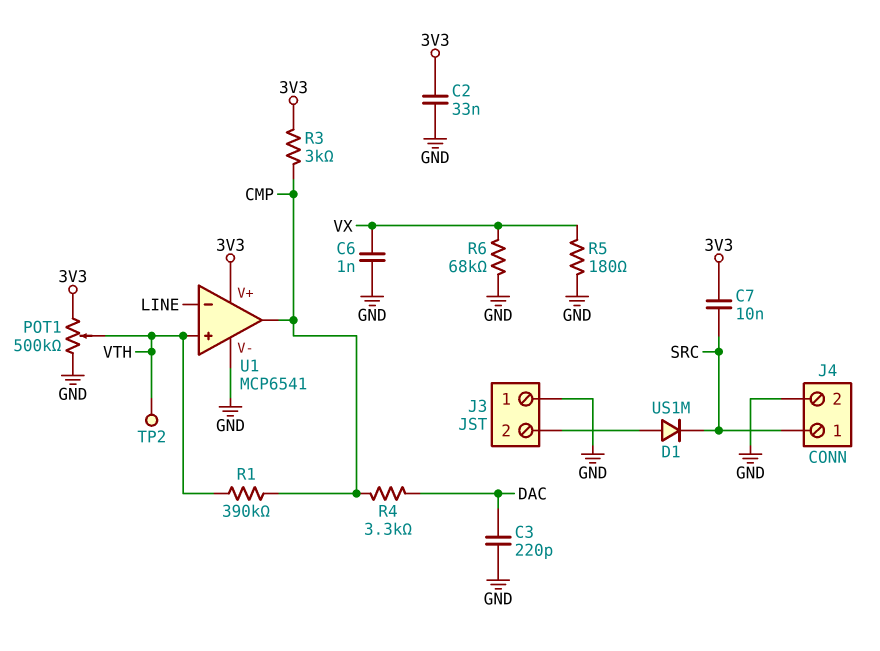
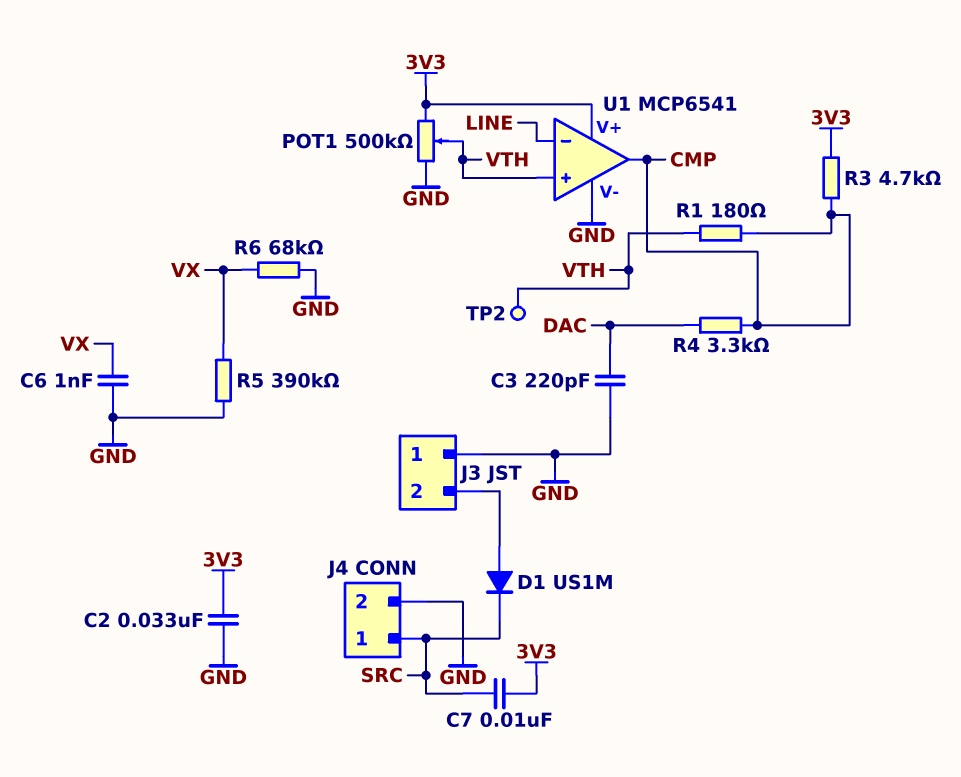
R1: 390k (CMP, VTH) -> 180 (CMP, VTH)
R3: 3k (3V3, CMP) -> 4.7k (3V3, CMP)
R5: 180 (GND, VX) -> 390k (GND, VX)

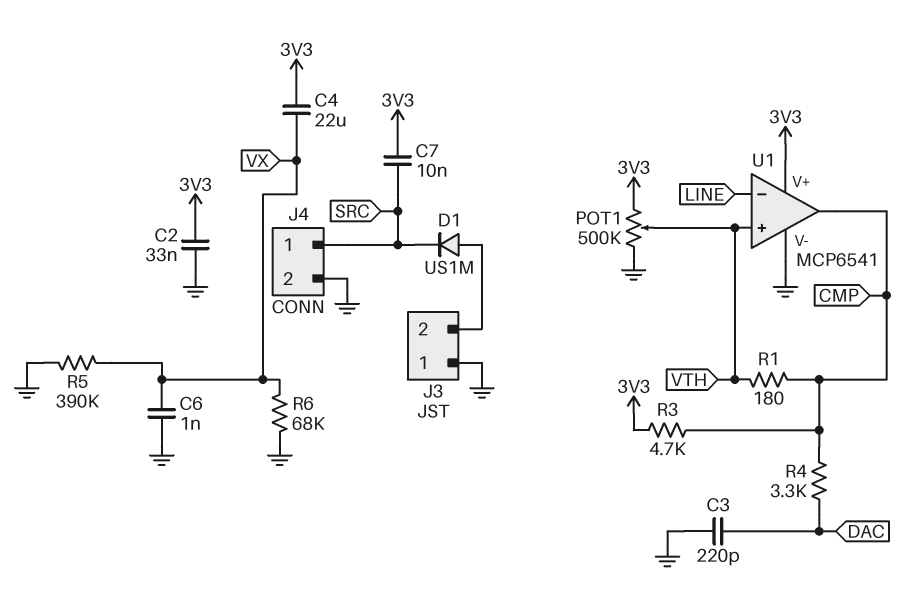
C4: none -> 22uF (3V3, VX)
TP2: test point (VTH) -> none

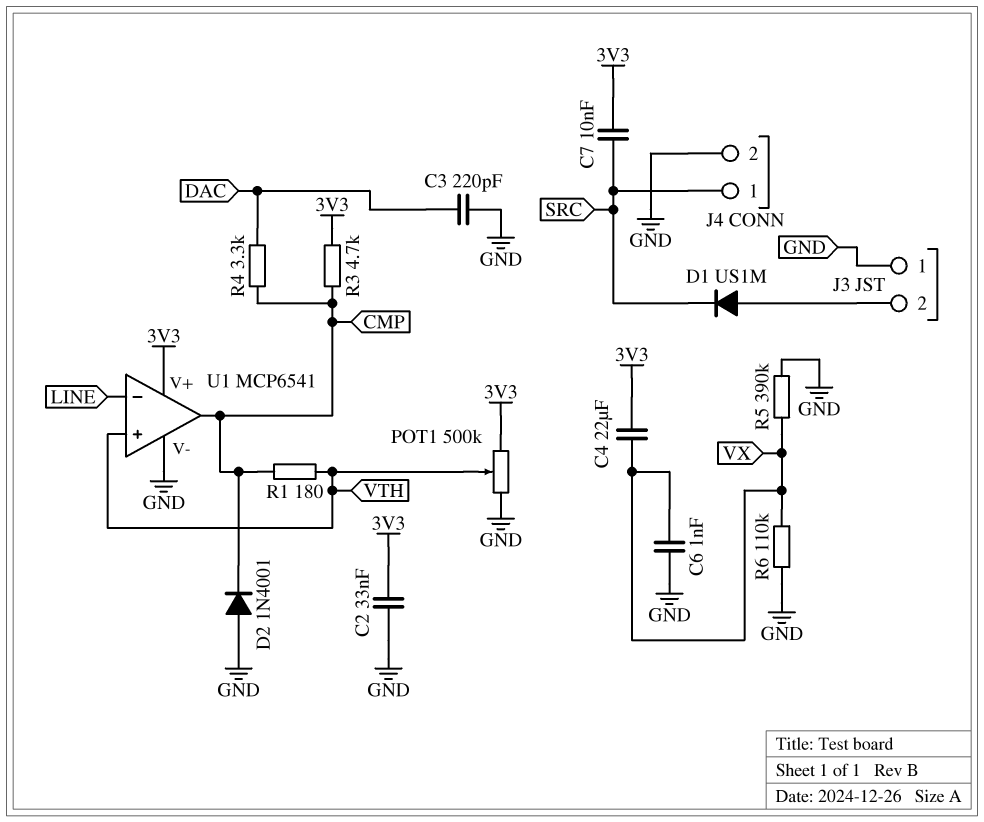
D2: none -> diode 1N4001 (A GND, K CMP)
R6: 68k (GND, VX) -> 110k (GND, VX)

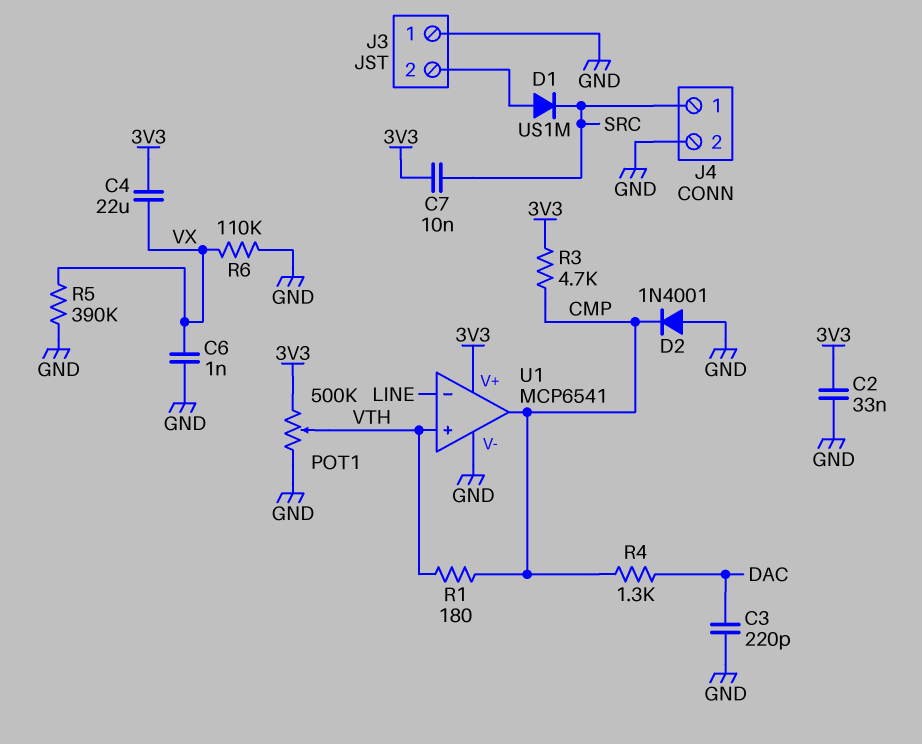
R4: 3.3k (CMP, DAC) -> 1.3k (CMP, DAC)

